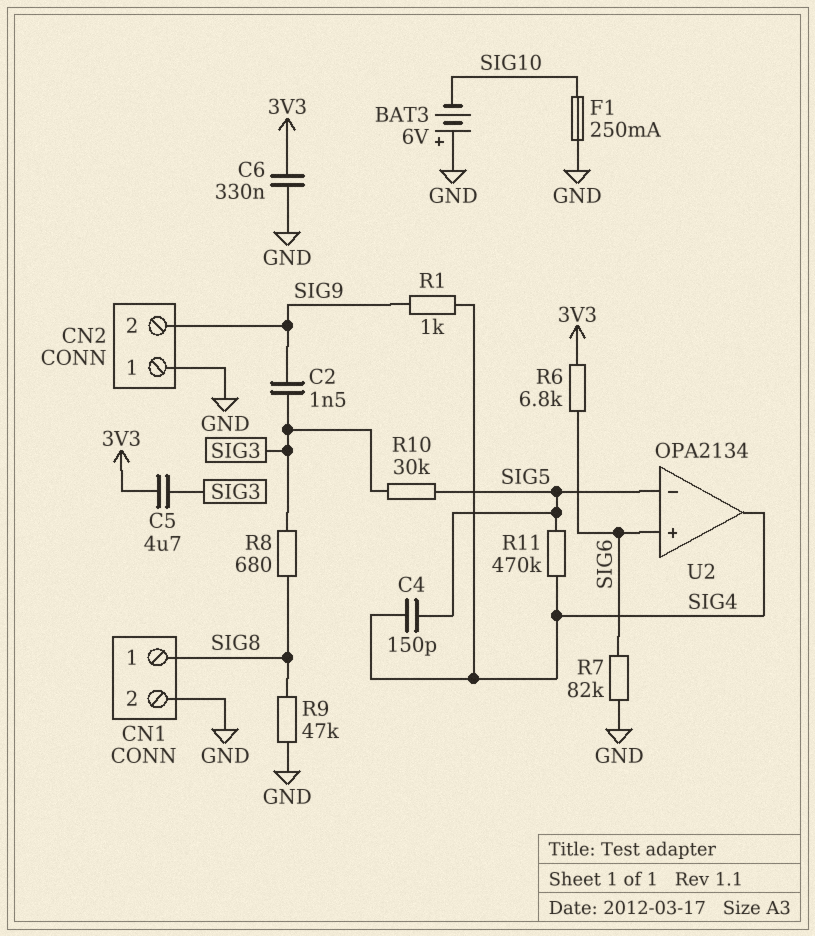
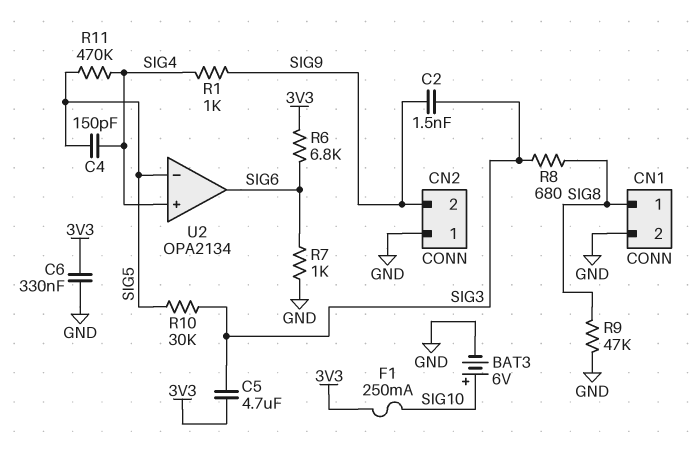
BAT3: 6V (plus GND, minus SIG10) -> 6V (plus SIG10, minus GND)
F1: 250mA (GND, SIG10) -> 250mA (3V3, SIG10)
R7: 82k (GND, SIG6) -> 1k (GND, SIG6)
U2 pin in+: SIG6 -> SIG4
U2 pin out: SIG4 -> SIG6

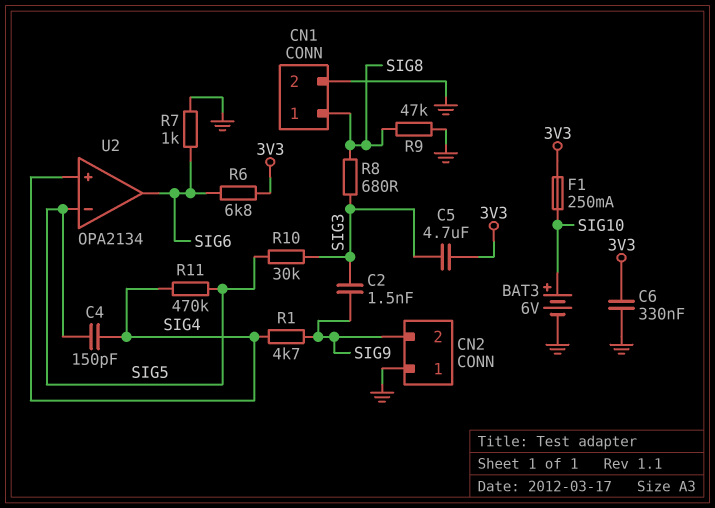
R1: 1k (SIG4, SIG9) -> 4.7k (SIG4, SIG9)

